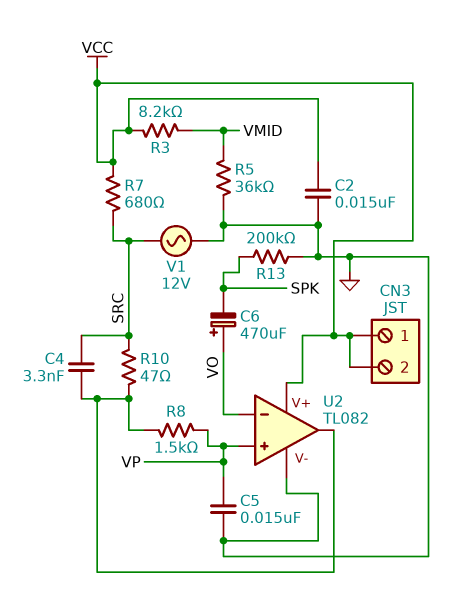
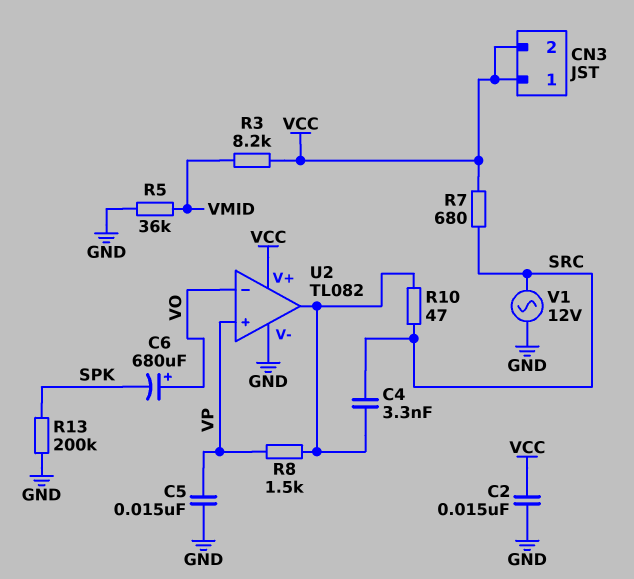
C6: 470uF (plus VO, minus SPK) -> 680uF (plus VO, minus SPK)

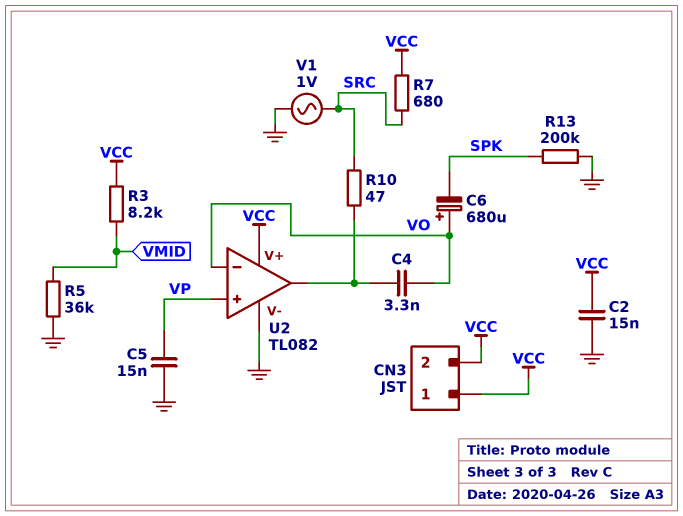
C4: 3.3nF (SRC, U2/out) -> 3.3nF (U2/out, VO)
R8: 1.5k (U2/out, VP) -> none
V1: AC 12V (GND, SRC) -> AC 1V (GND, SRC)

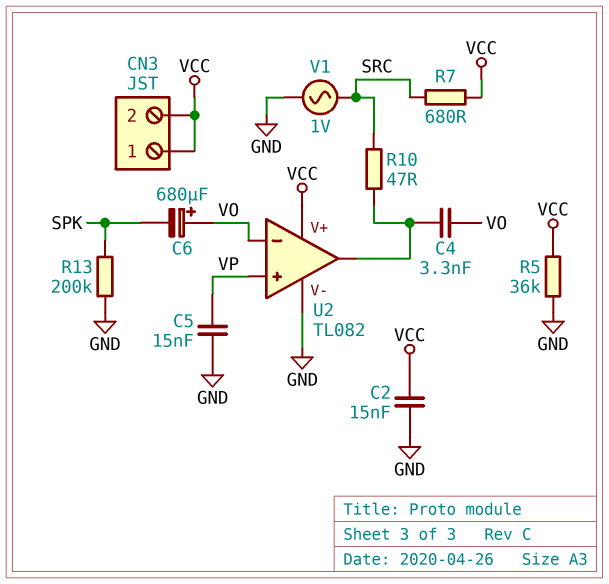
R3: 8.2k (VCC, VMID) -> none
R5: 36k (GND, VMID) -> 36k (GND, VCC)

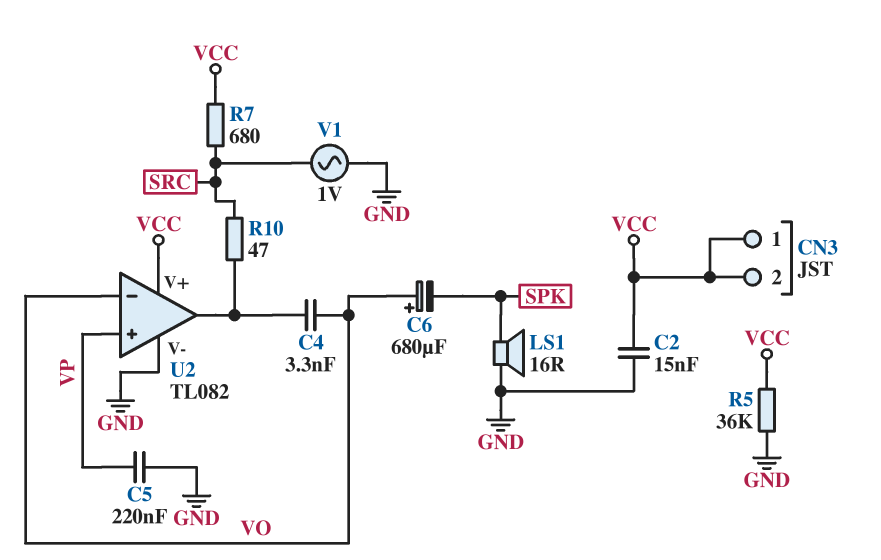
C5: 15nF (GND, VP) -> 220nF (GND, VP)
LS1: none -> speaker 16R (GND, SPK)
R13: 200k (GND, SPK) -> none

